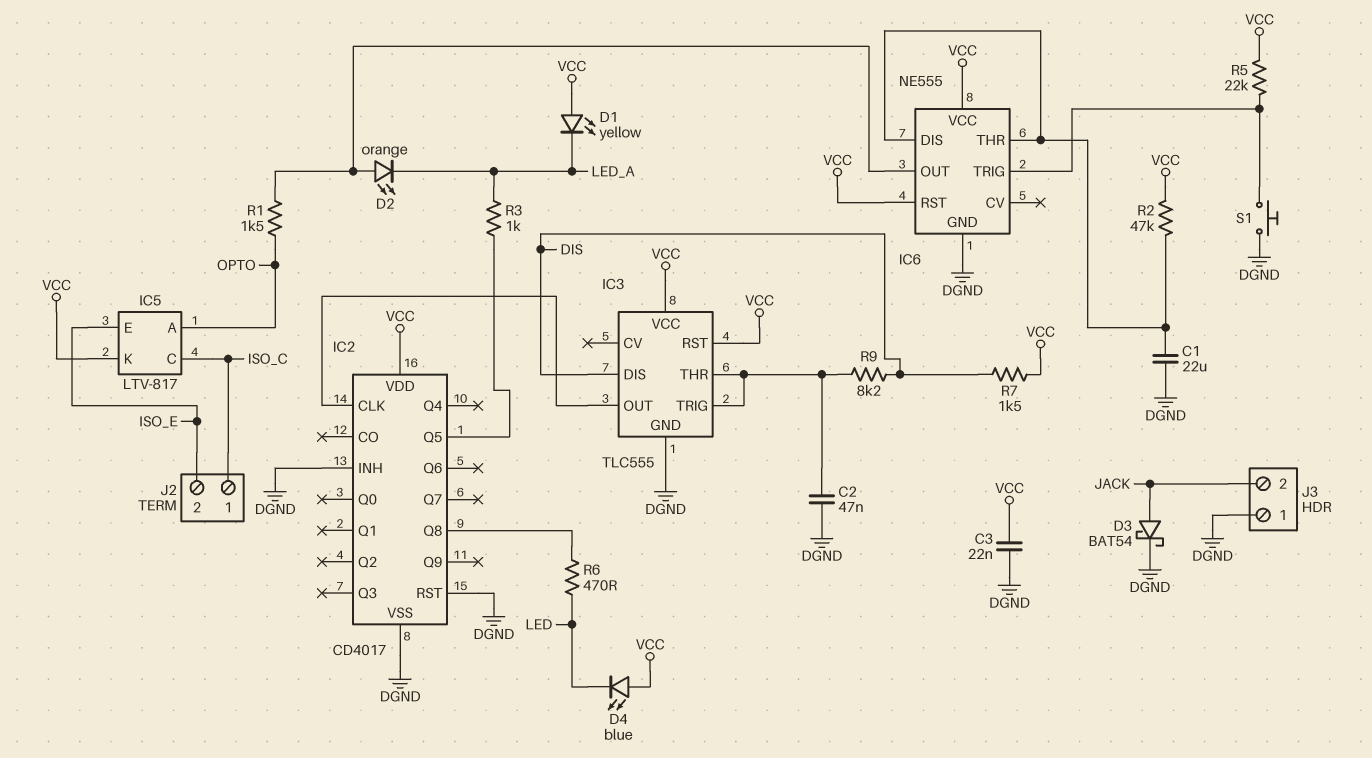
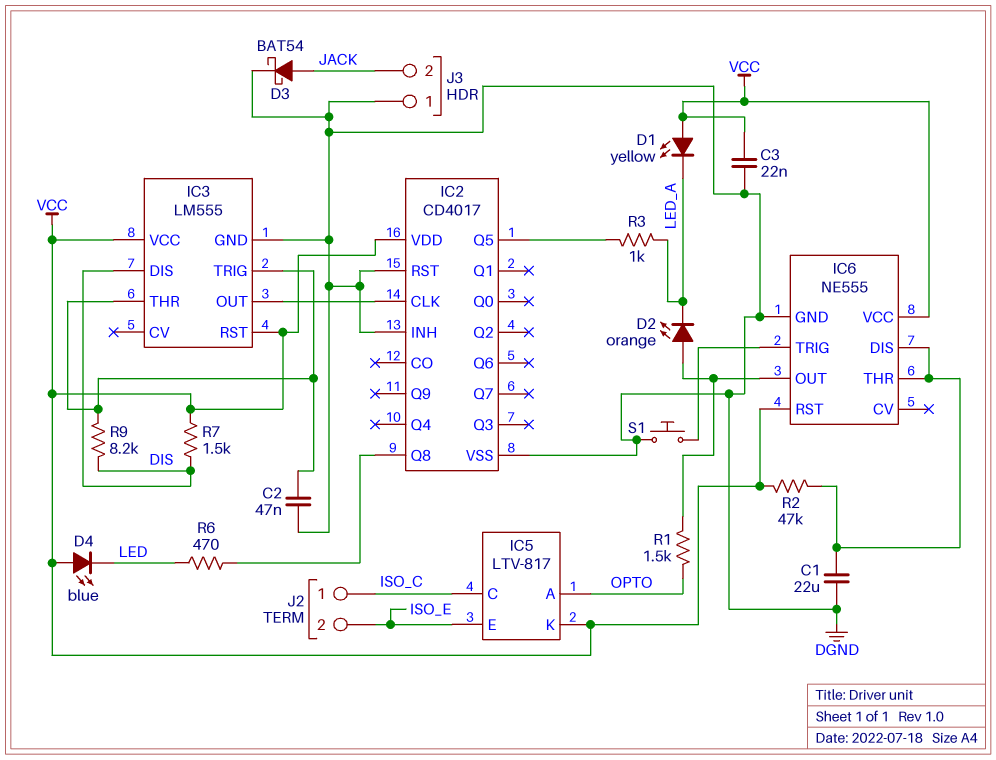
IC3: TLC555 -> LM555
R5: 22k (IC6/TRIG, VCC) -> none

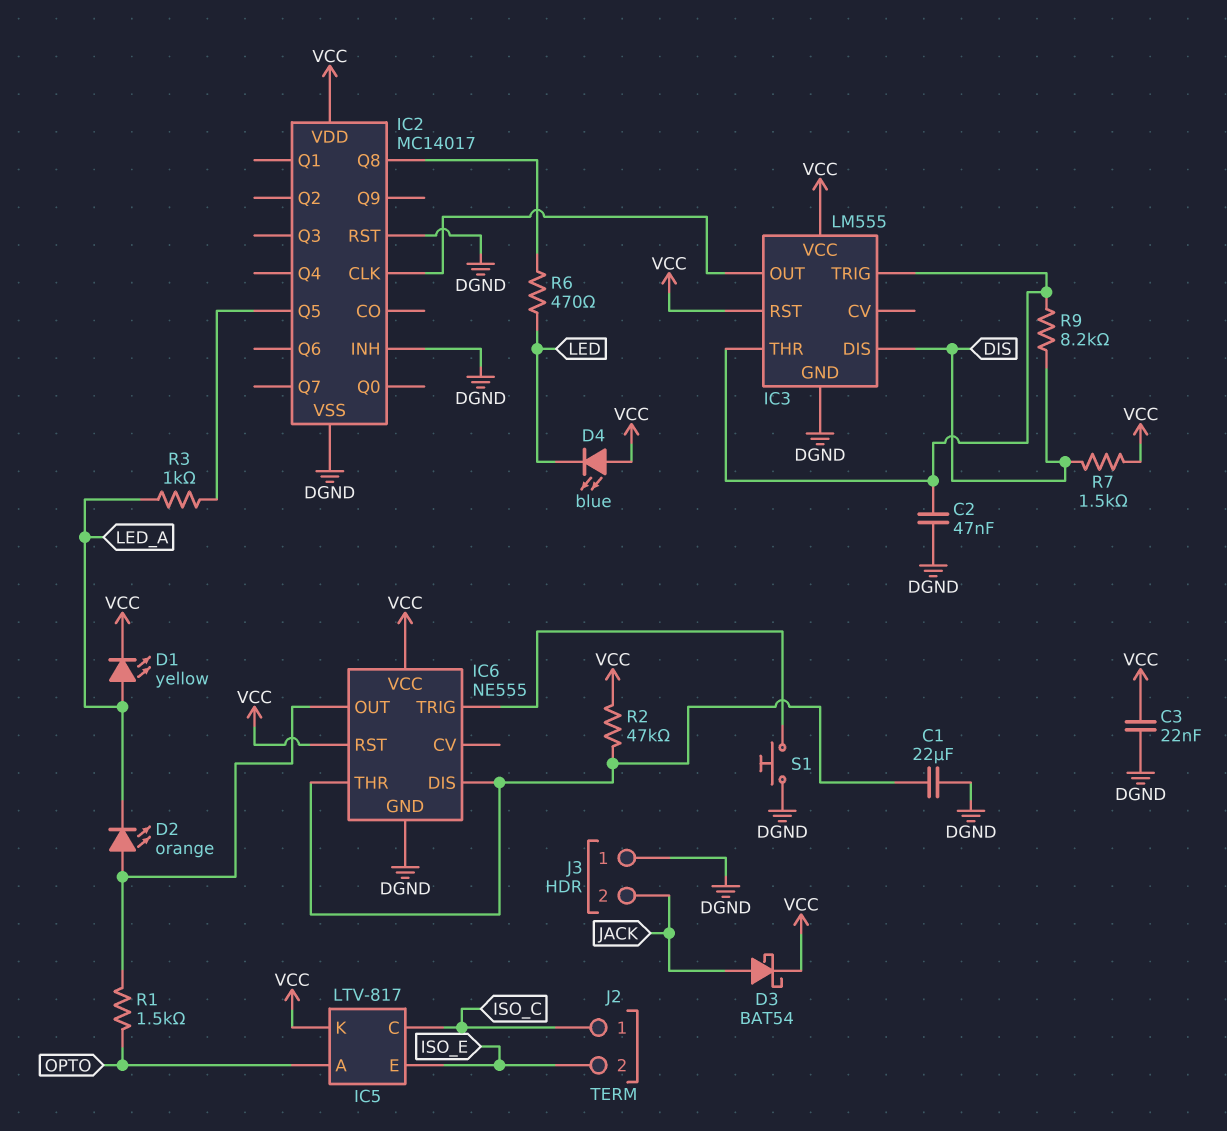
D1: LED yellow (A VCC, K LED_A) -> LED yellow (A LED_A, K VCC)
D3: schottky BAT54 (A JACK, K DGND) -> schottky BAT54 (A JACK, K VCC)
IC2: CD4017 -> MC14017

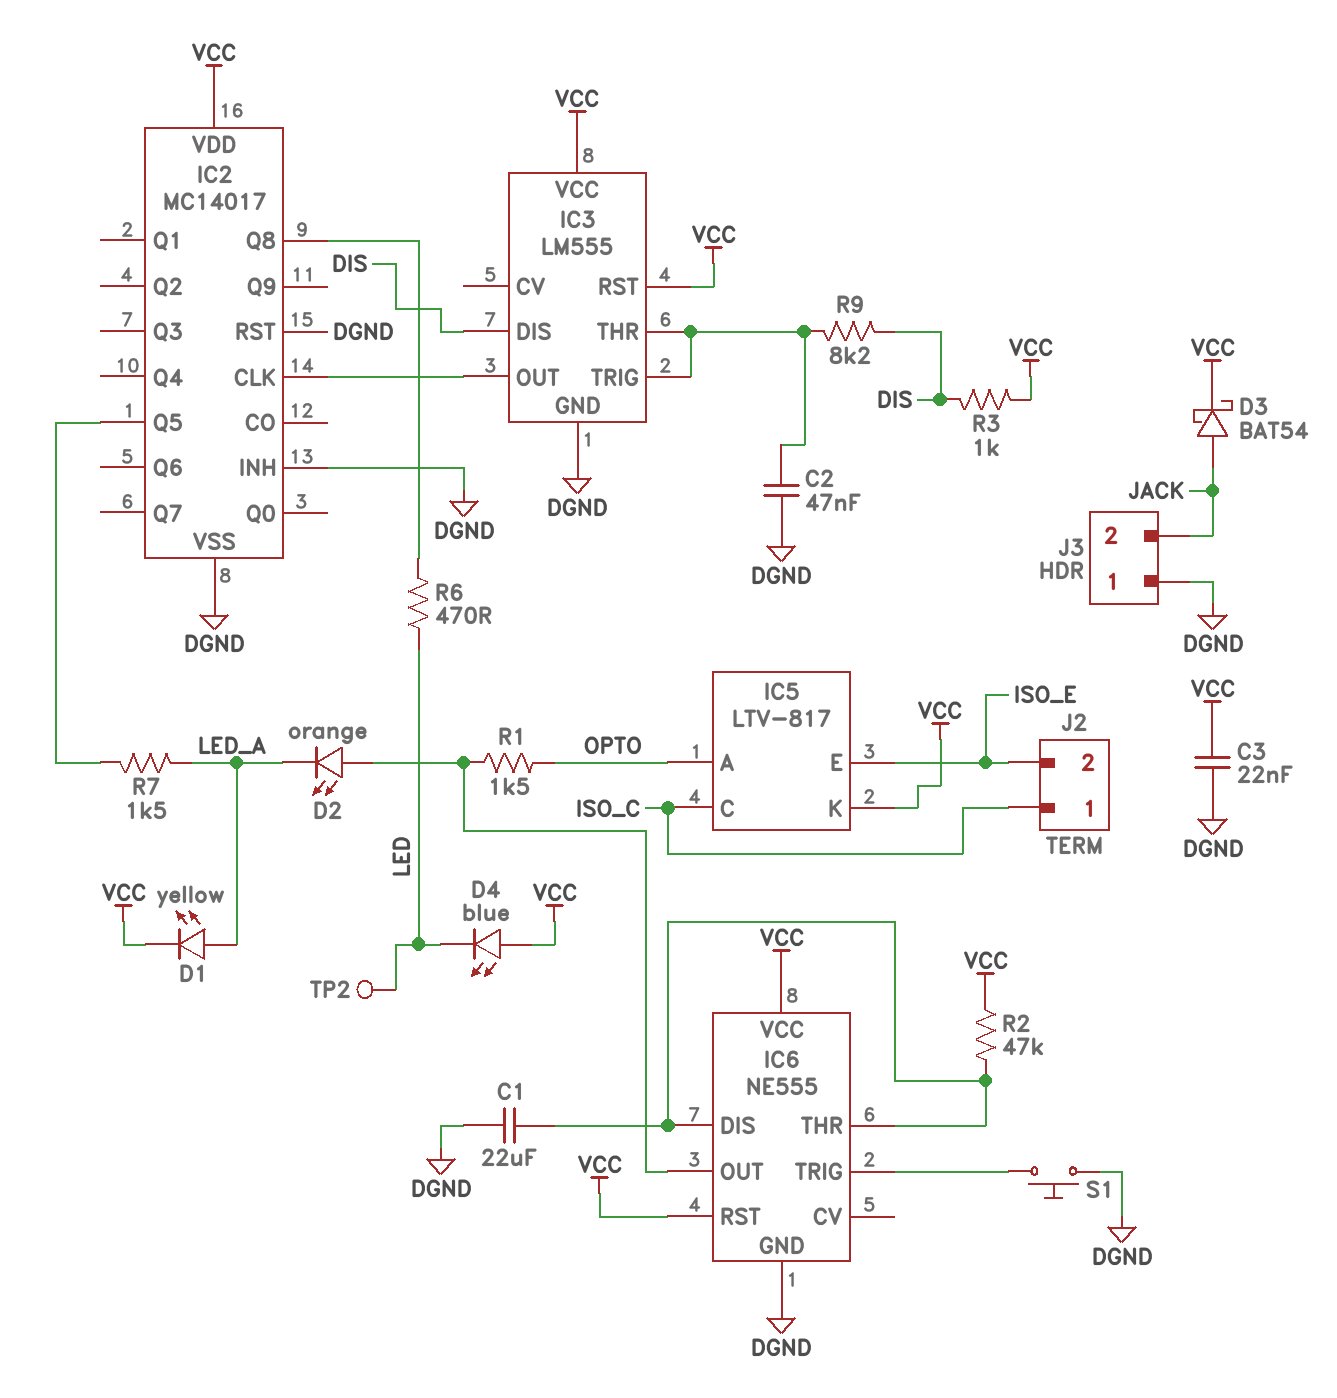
R3: 1k (IC2/Q5, LED_A) -> 1k (DIS, VCC)
R7: 1.5k (DIS, VCC) -> 1.5k (IC2/Q5, LED_A)
TP2: none -> test point (LED)

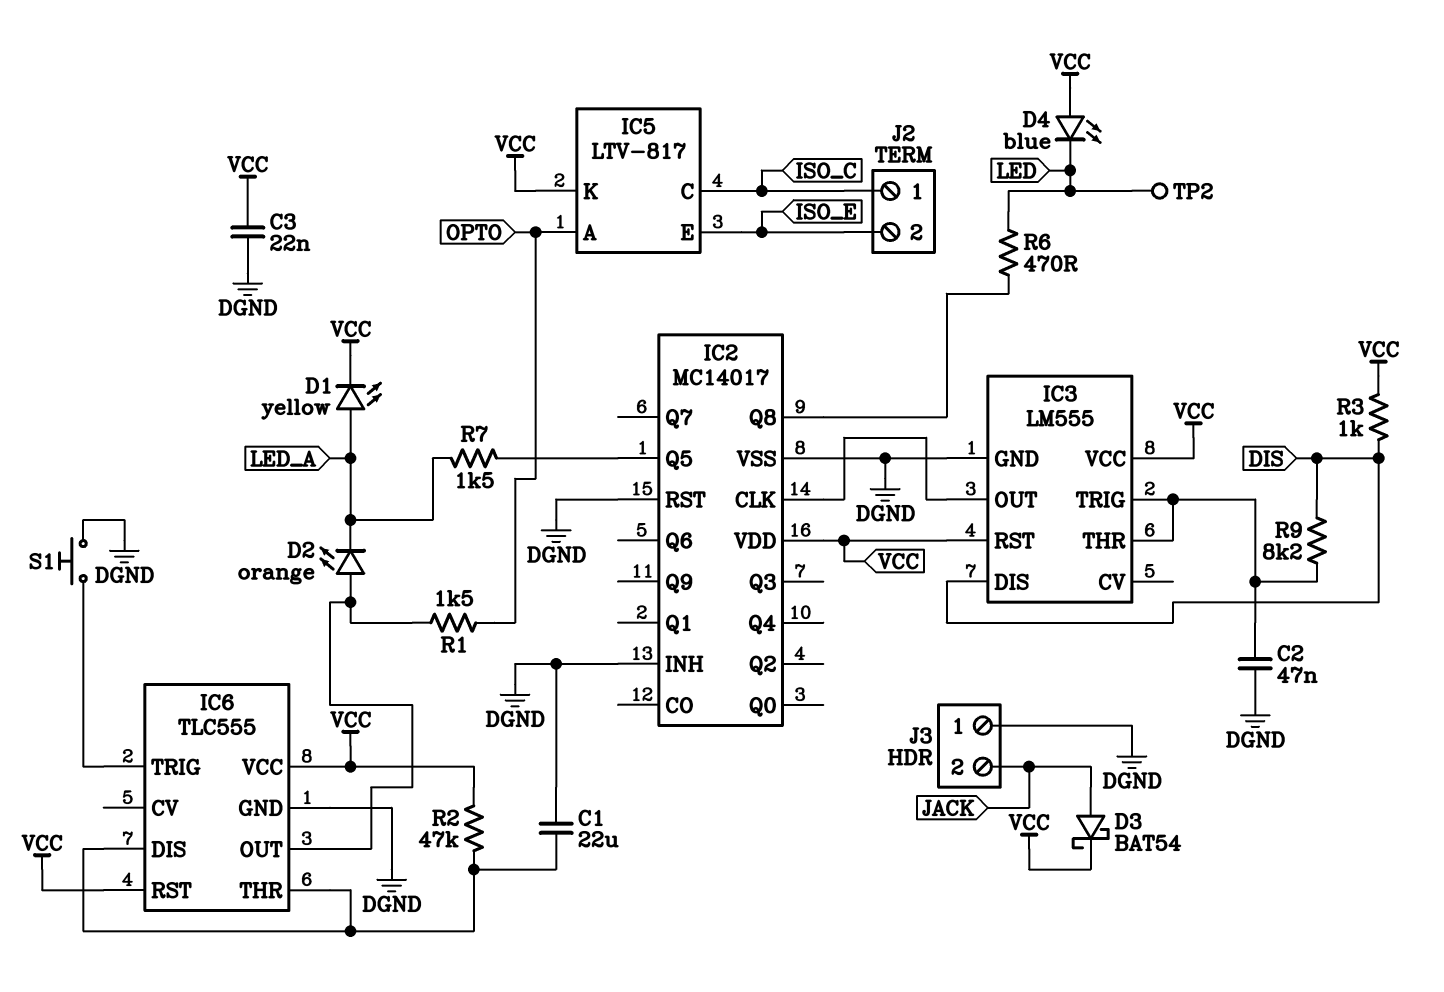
IC6: NE555 -> TLC555

